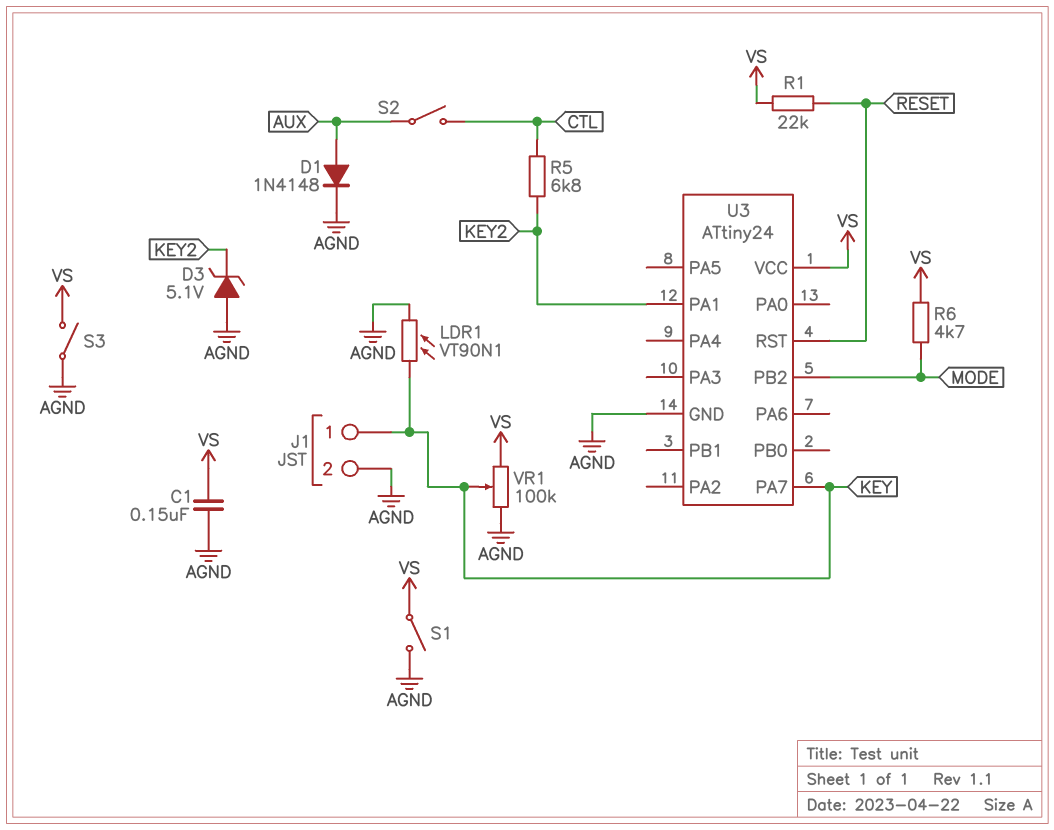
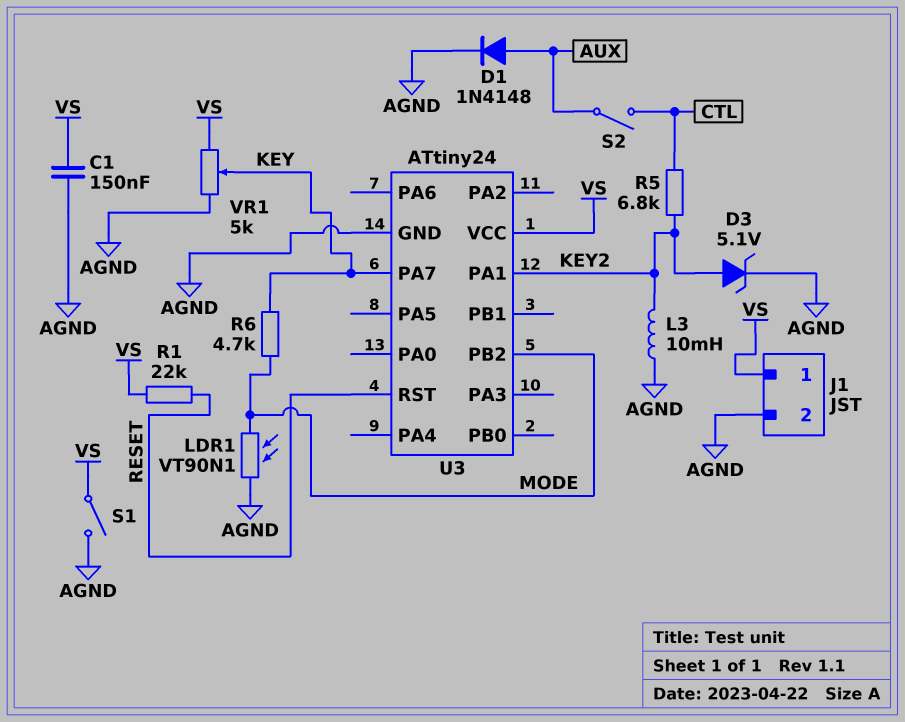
D3: zener 5.1V (A AGND, K KEY2) -> zener 5.1V (A KEY2, K AGND)
J1 pin 1: KEY -> VS
L3: none -> 10mH (AGND, KEY2)
LDR1: VT90N1 (AGND, KEY) -> VT90N1 (AGND, MODE)
R6: 4.7k (MODE, VS) -> 4.7k (KEY, MODE)
S3: switch (AGND, VS) -> none
VR1: 100k (AGND, VS, wiper KEY) -> 5k (AGND, VS, wiper KEY)

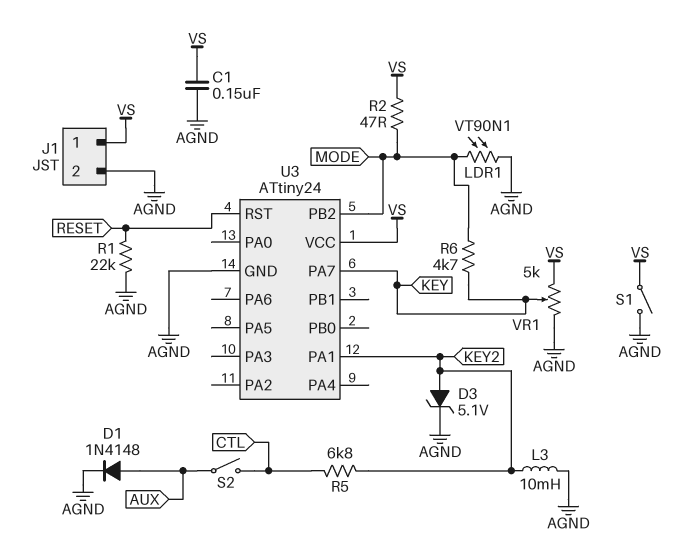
R1: 22k (RESET, VS) -> 22k (AGND, RESET)
R2: none -> 47 (MODE, VS)

